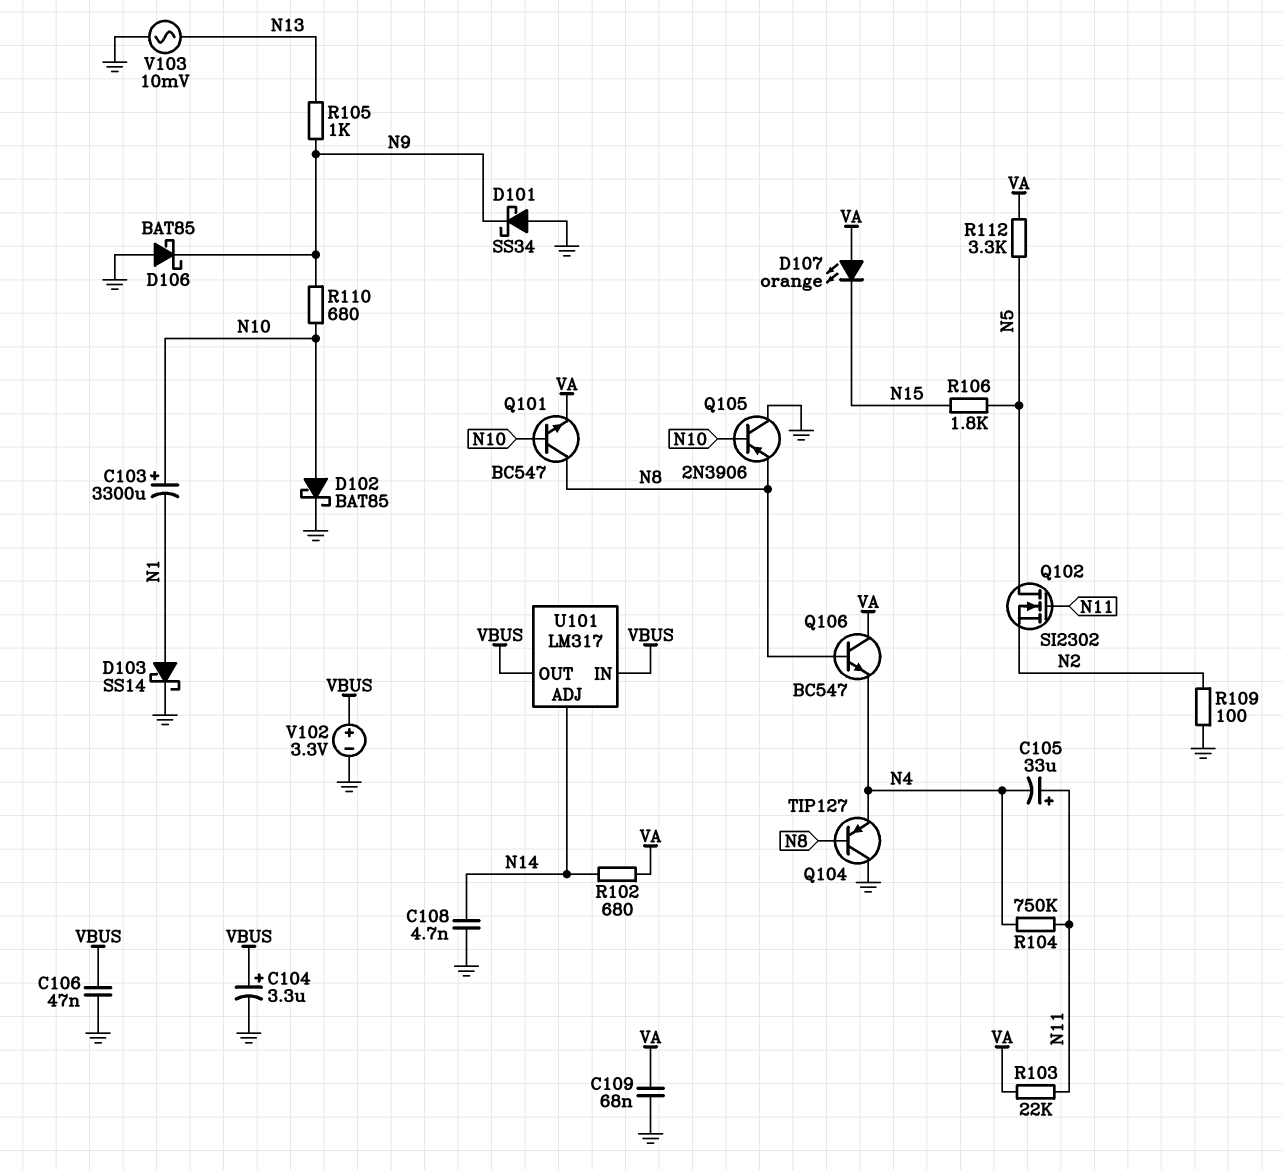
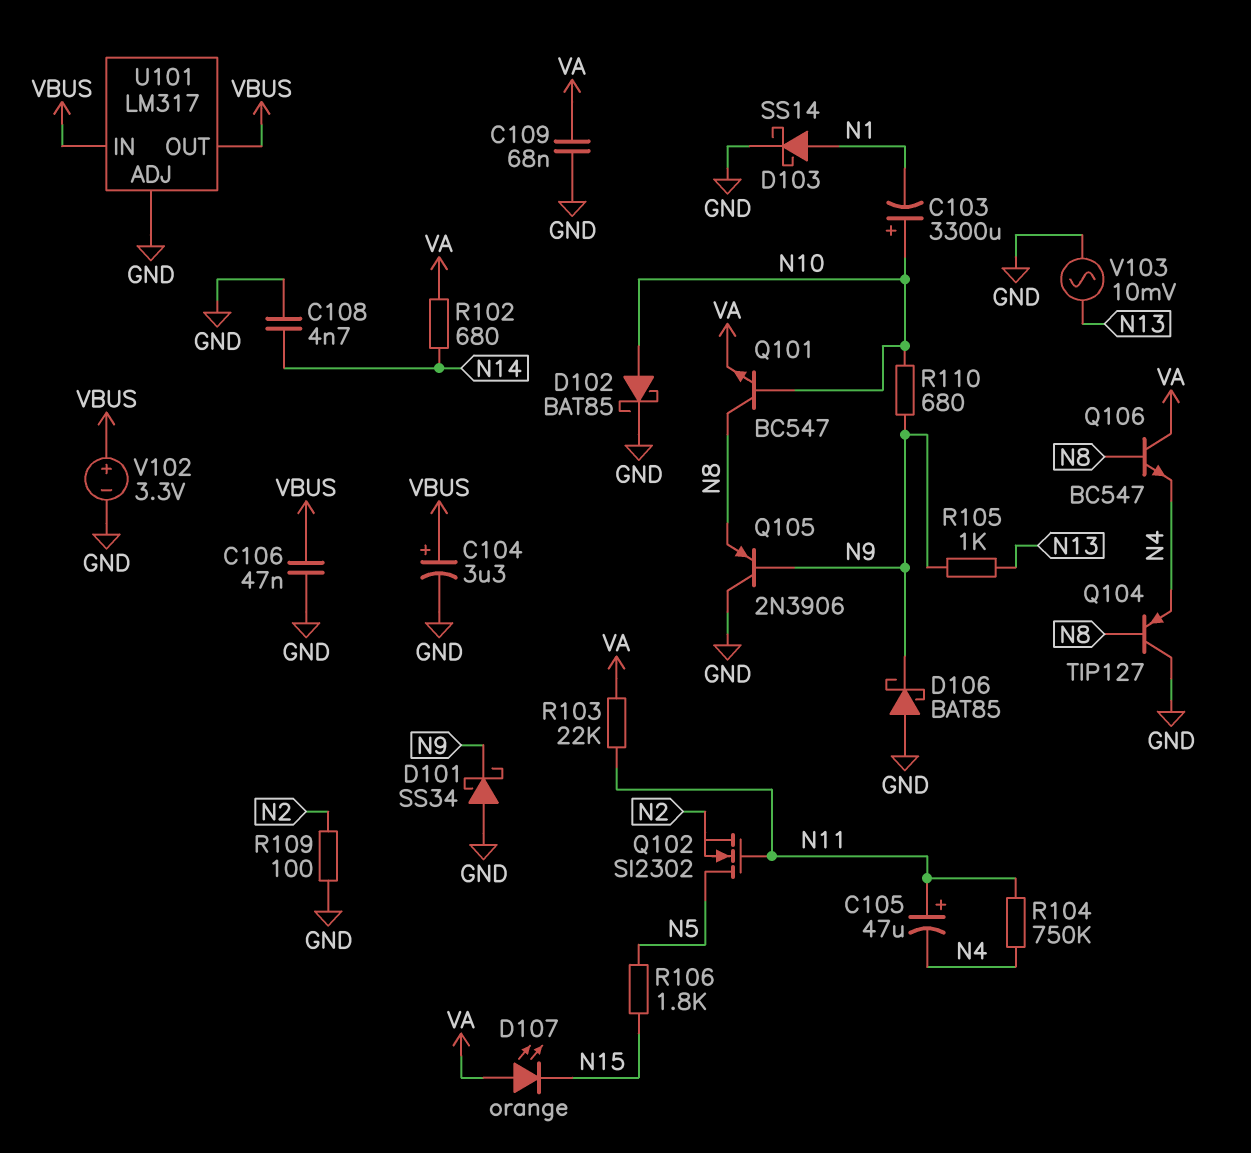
C105: 33uF (plus N11, minus N4) -> 47uF (plus N11, minus N4)
Q105: PNP 2N3906 (B N10, C GND, E N8) -> PNP 2N3906 (B N9, C GND, E N8)
R112: 3.3k (N5, VA) -> none
U101 pin ADJ: N14 -> GND

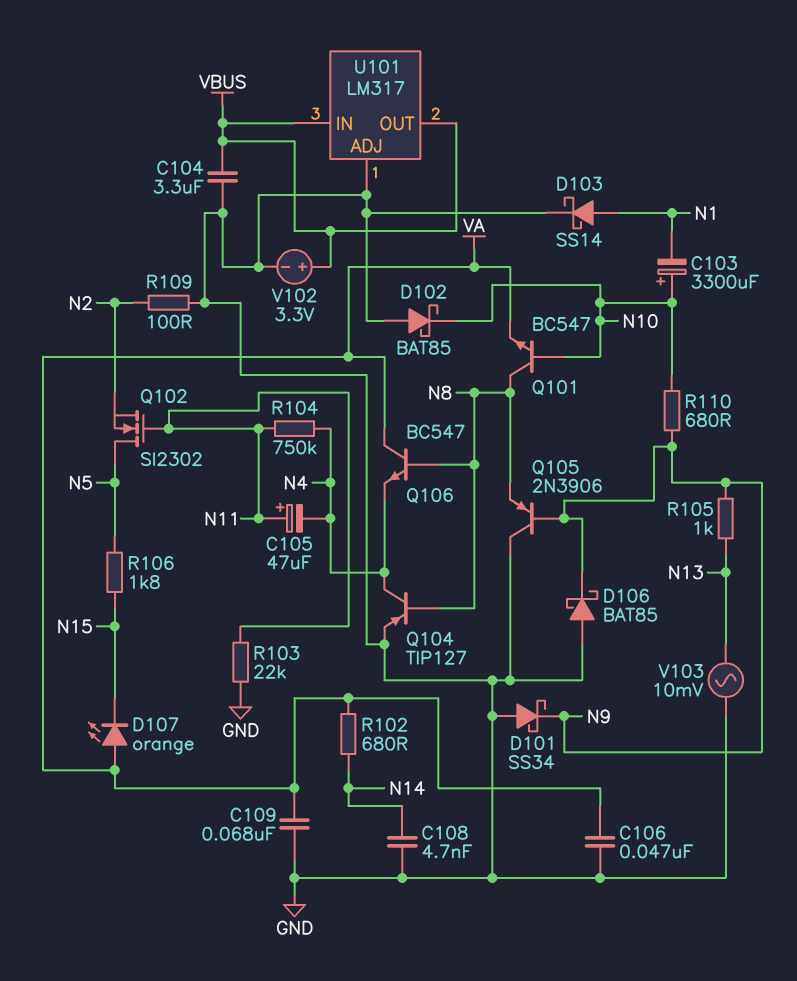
C104: 3.3uF (plus VBUS, minus GND) -> 3.3uF (GND, VBUS)
C106: 47nF (GND, VBUS) -> 47nF (GND, VA)
D102: schottky BAT85 (A N10, K GND) -> schottky BAT85 (A GND, K N10)
Q104: PNP TIP127 (B N8, C GND, E N4) -> PNP TIP127 (B N8, C N4, E GND)
R103: 22k (N11, VA) -> 22k (GND, N11)

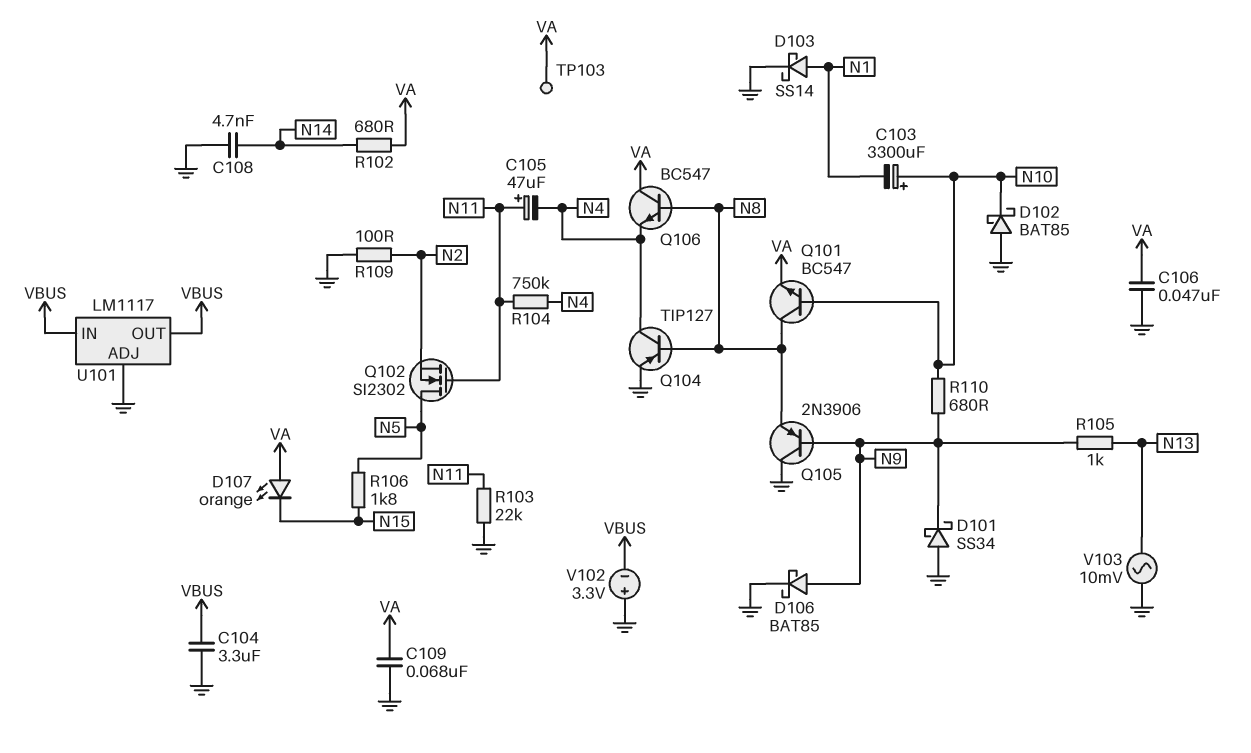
D106: schottky BAT85 (A GND, K N9) -> schottky BAT85 (A N9, K GND)
TP103: none -> test point (VA)
U101: LM317 -> LM1117
V102: 3.3V (plus VBUS, minus GND) -> 3.3V (plus GND, minus VBUS)

